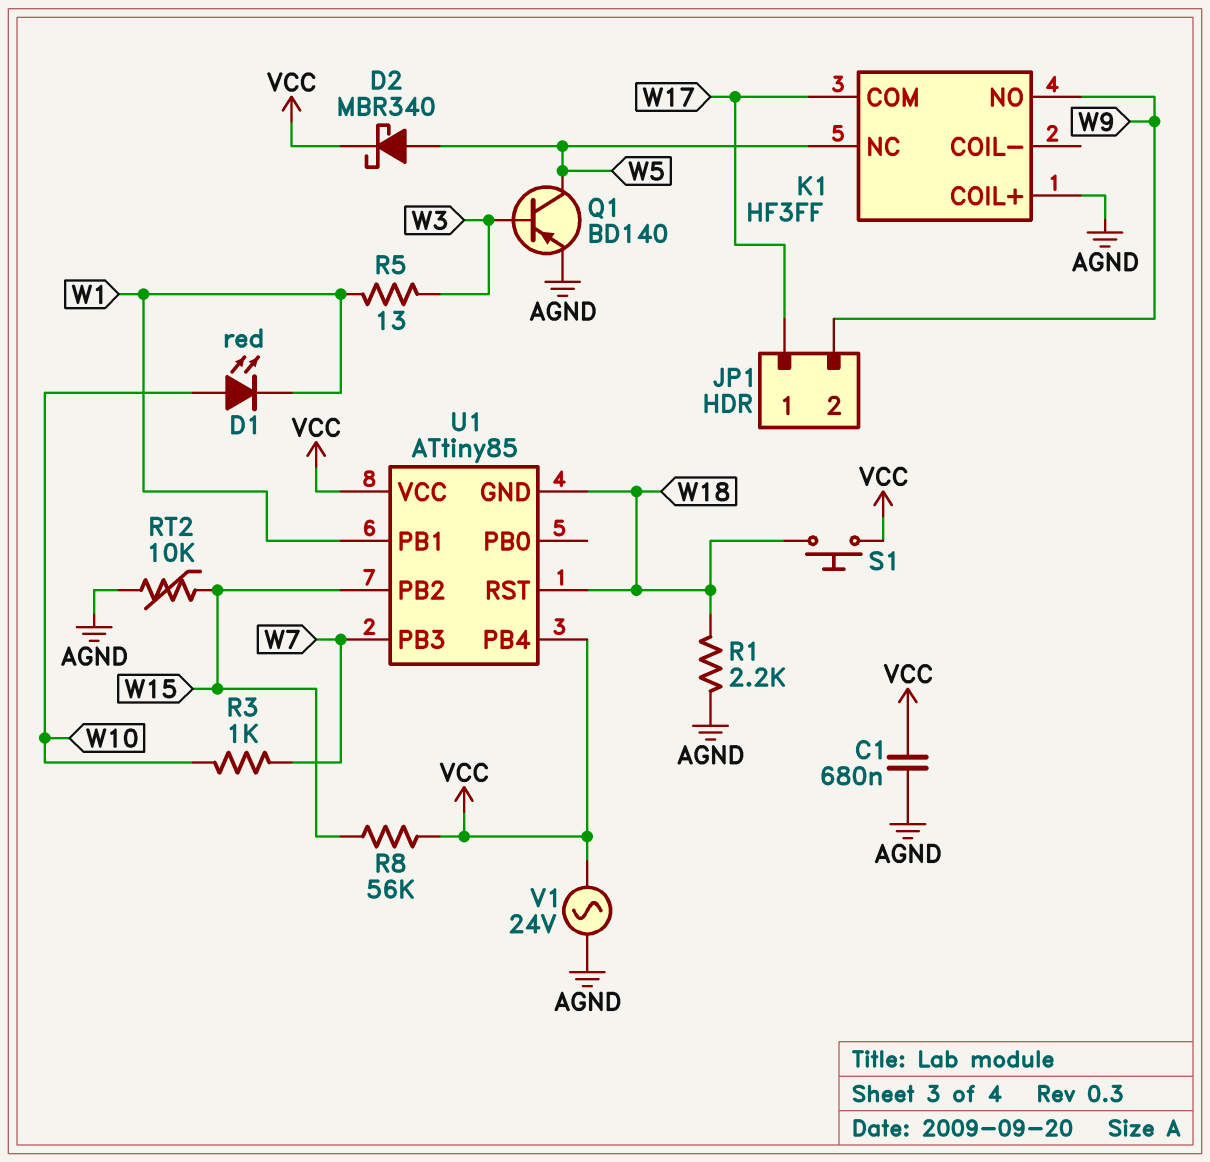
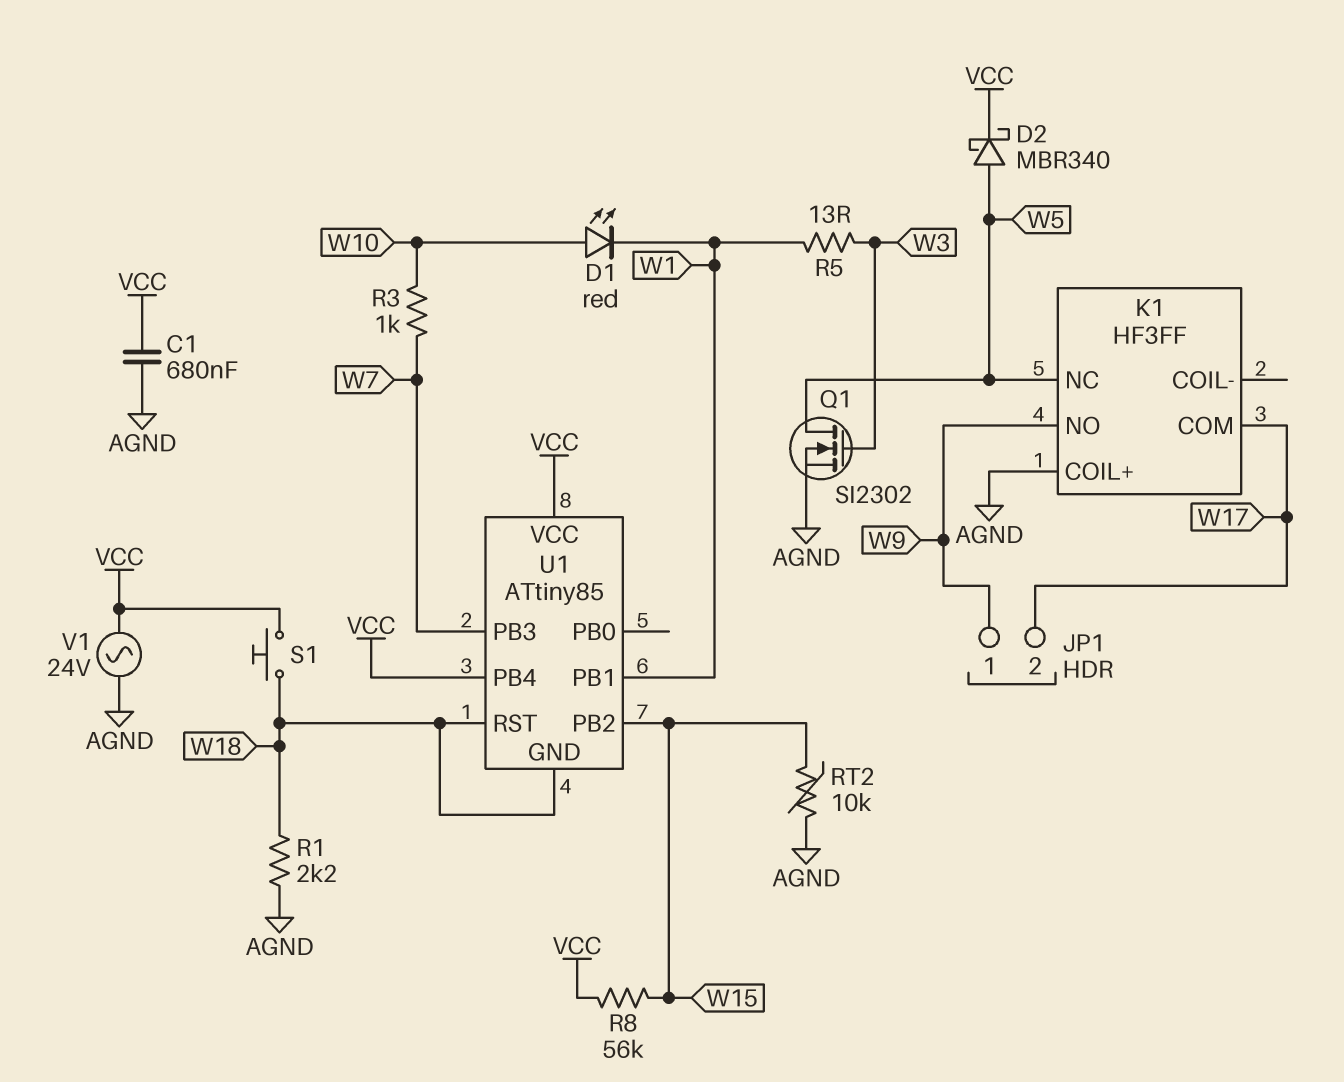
JP1 pin 1: W17 -> W9
JP1 pin 2: W9 -> W17
Q1: PNP BD140 (B W3, C W5, E AGND) -> NMOS SI2302 (G W3, D W5, S AGND)

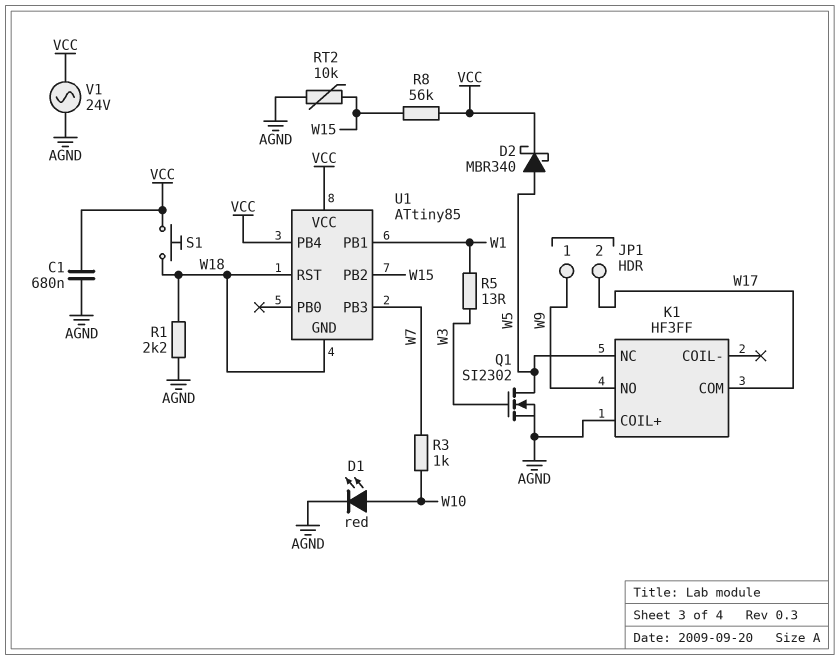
D1: LED red (A W10, K W1) -> LED red (A W10, K AGND)

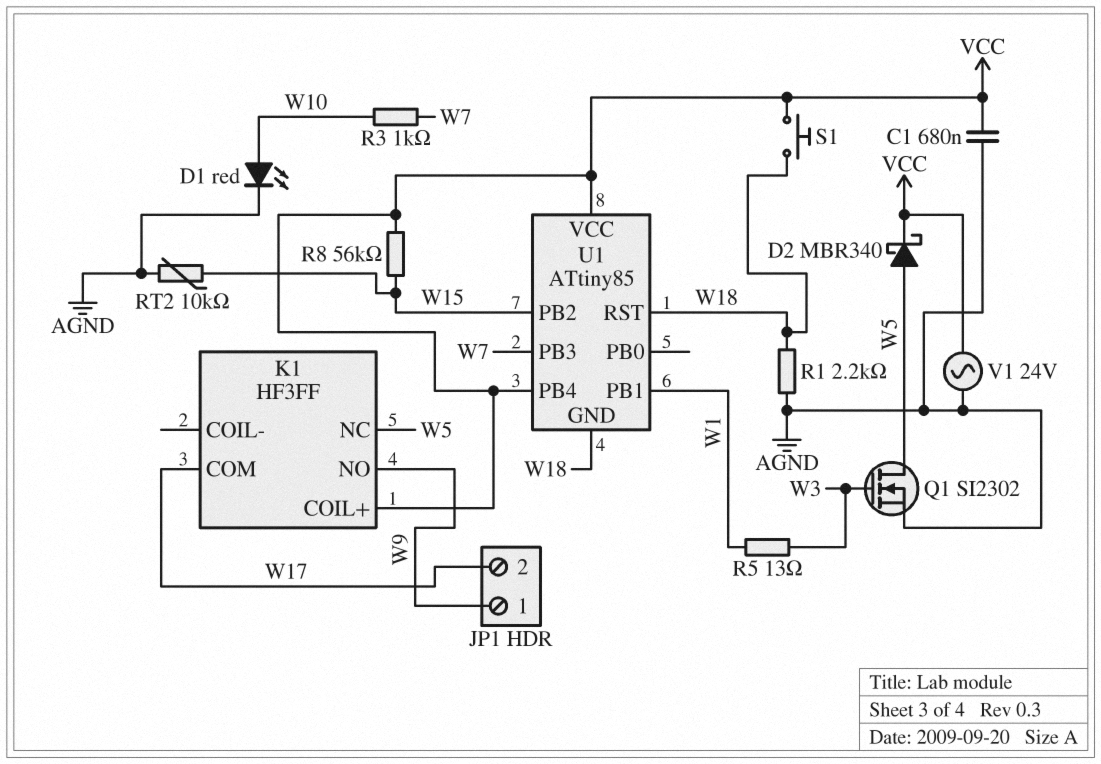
K1 pin COIL+: AGND -> VCC

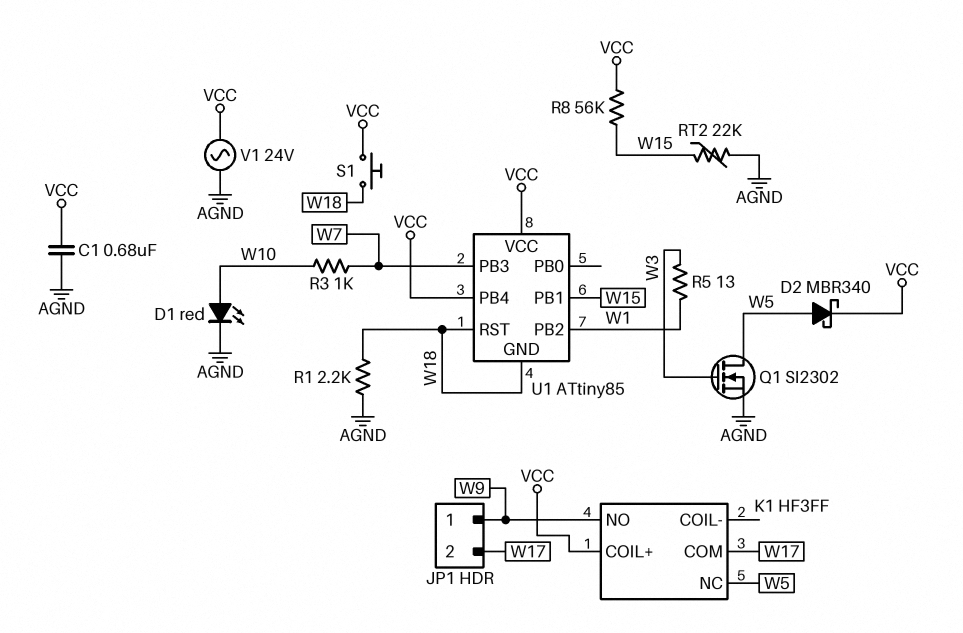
RT2: 10k (AGND, W15) -> 22k (AGND, W15)
U1 pin PB1: W1 -> W15
U1 pin PB2: W15 -> W1

